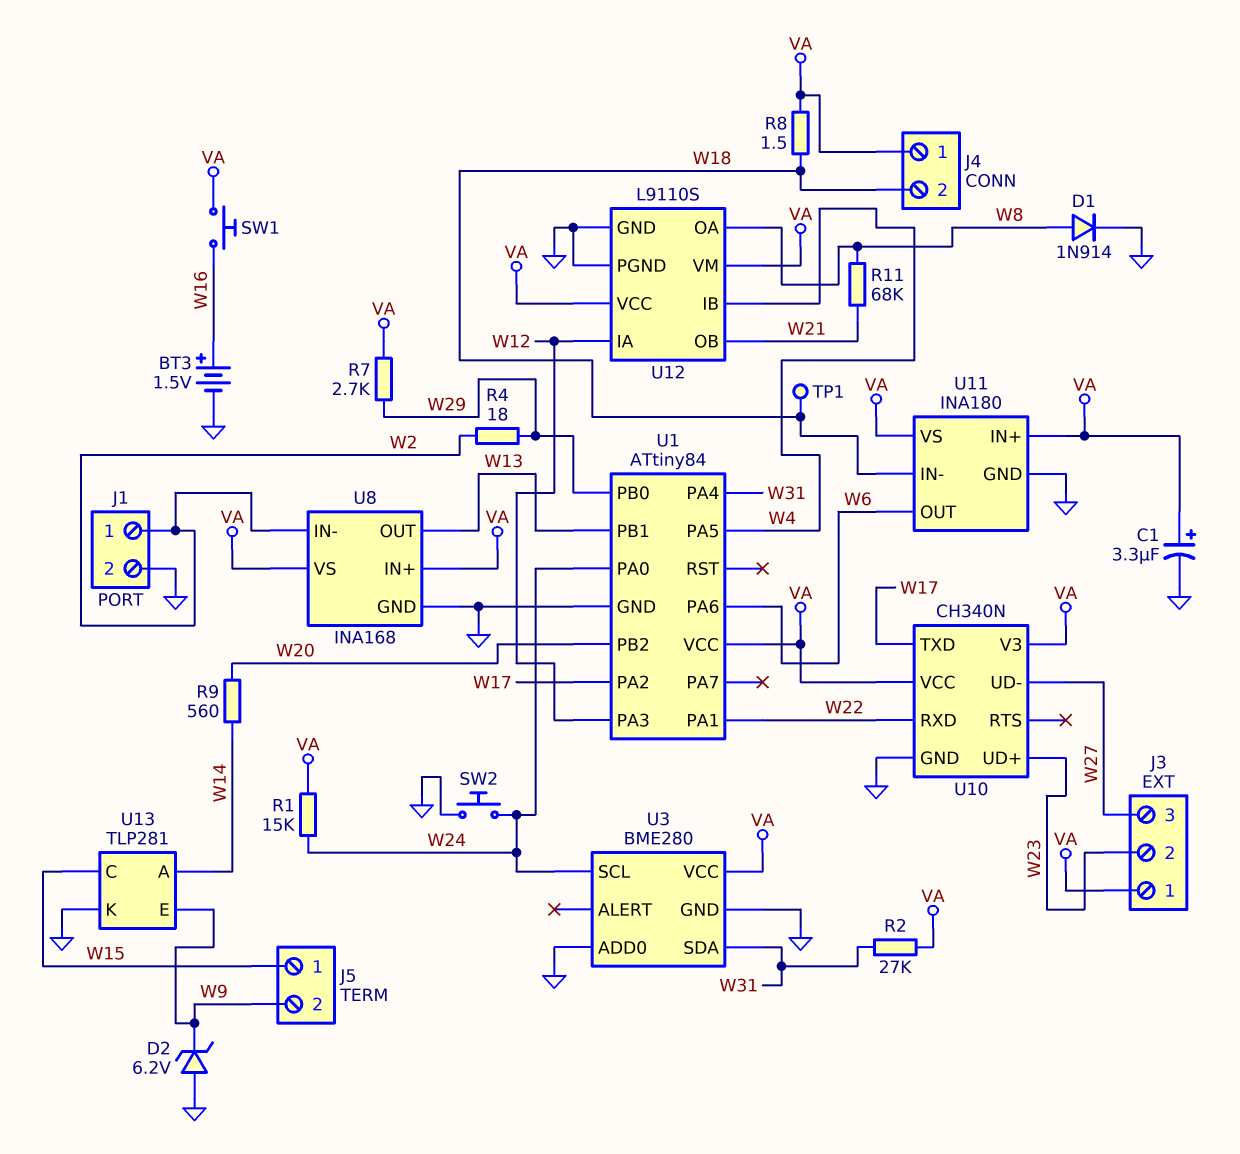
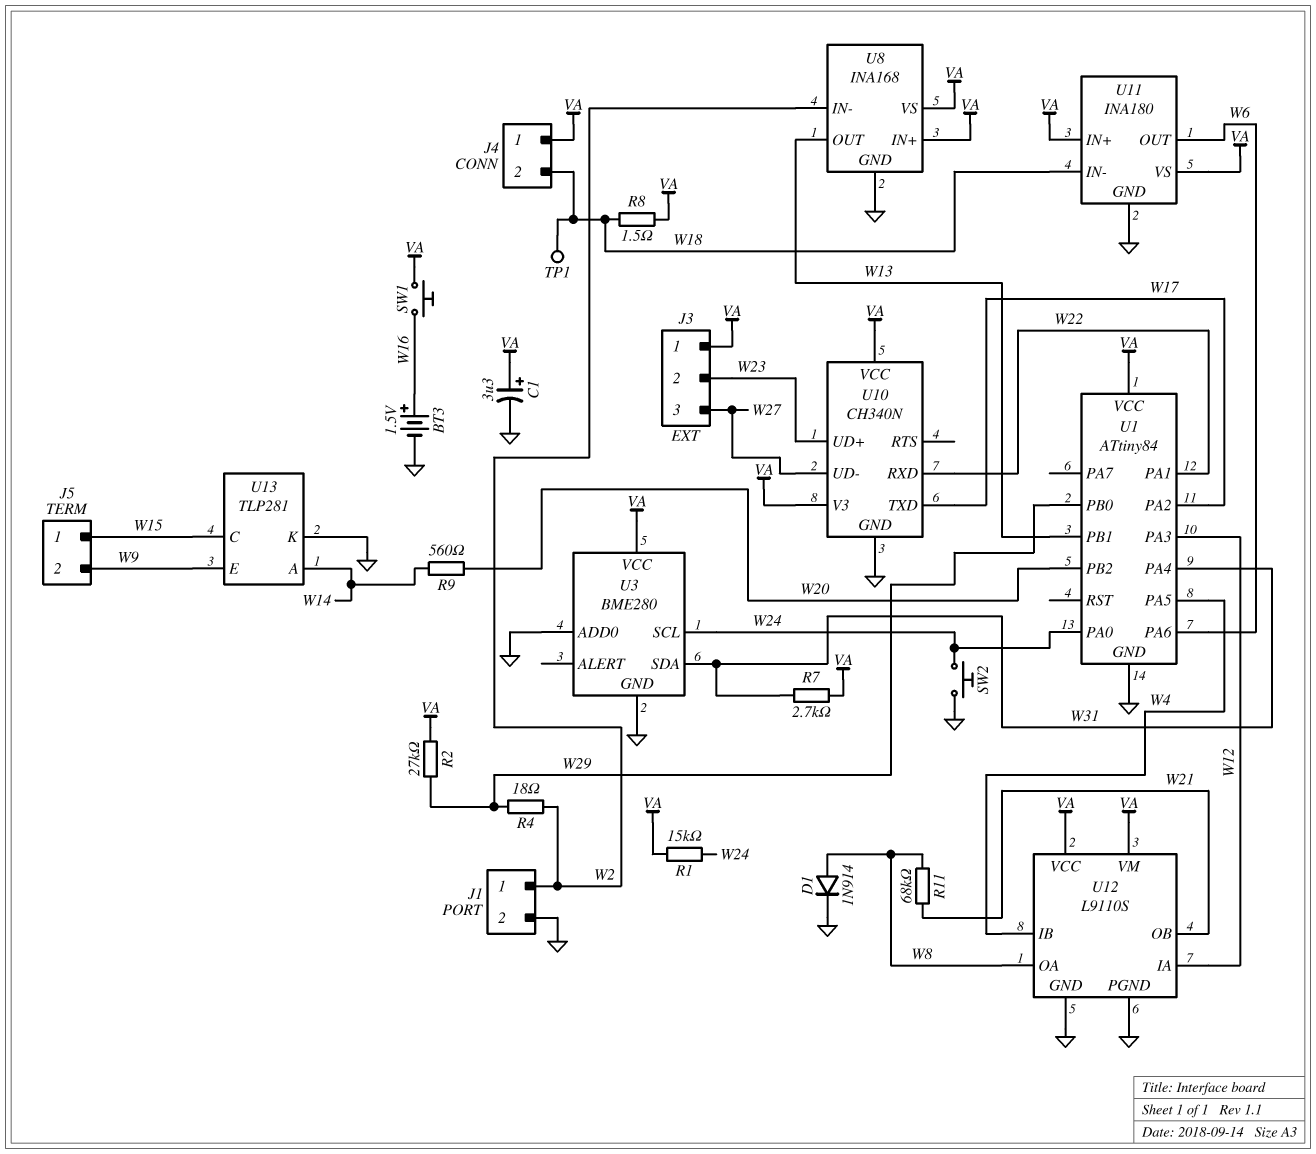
D2: zener 6.2V (A GND, K W9) -> none
R2: 27k (VA, W31) -> 27k (VA, W29)
R7: 2.7k (VA, W29) -> 2.7k (VA, W31)

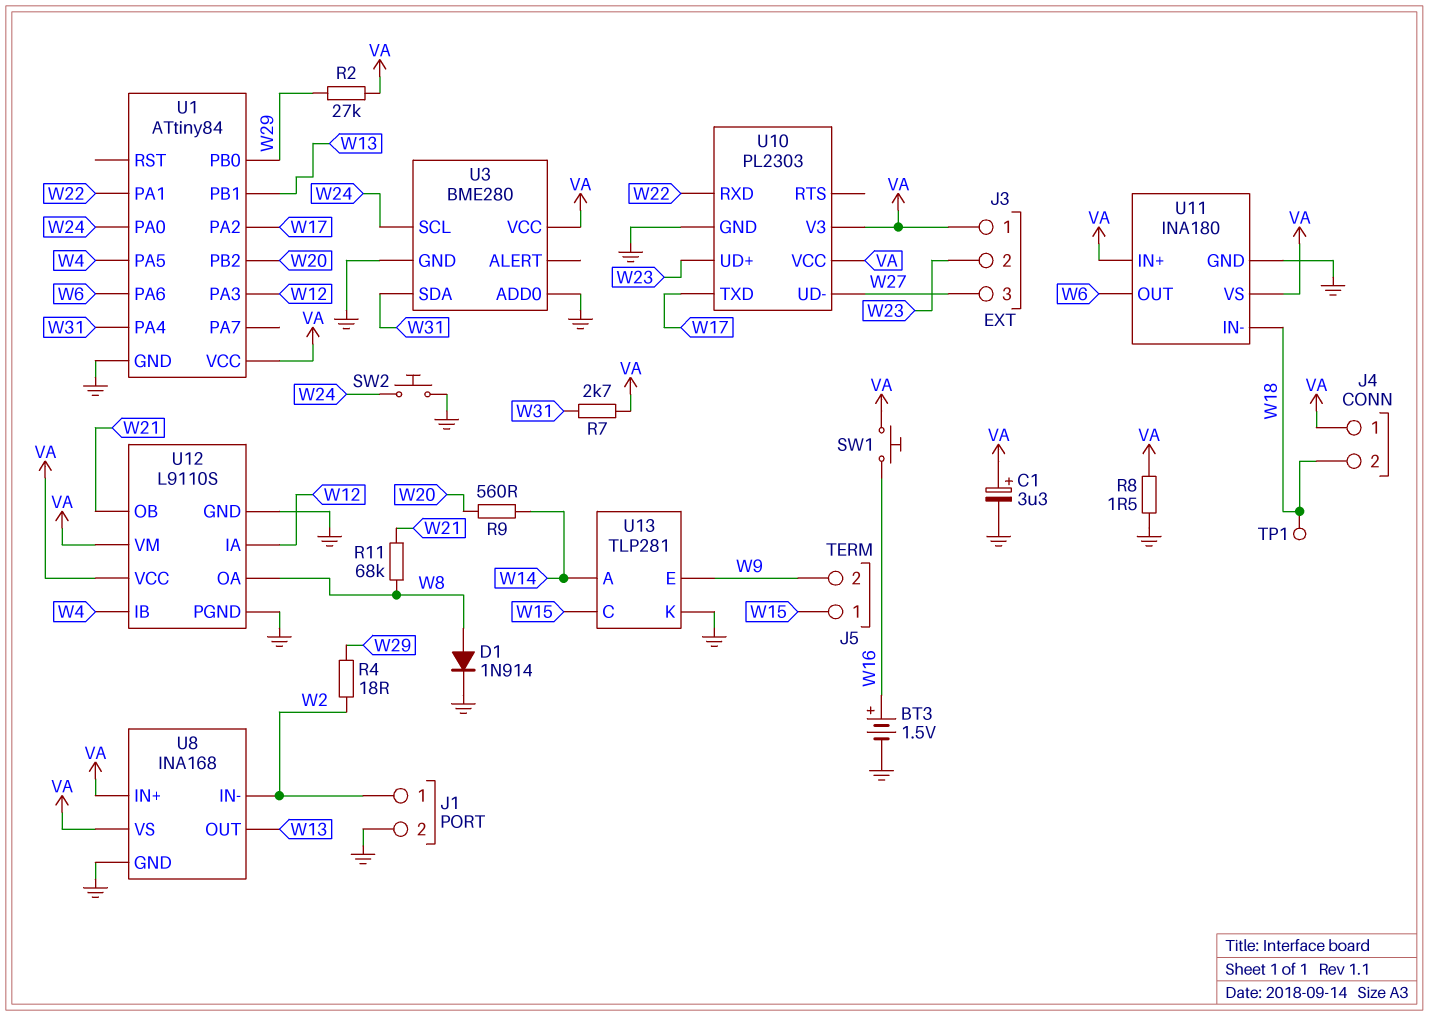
R1: 15k (VA, W24) -> none
R8: 1.5 (VA, W18) -> 1.5 (GND, VA)
U10: CH340N -> PL2303

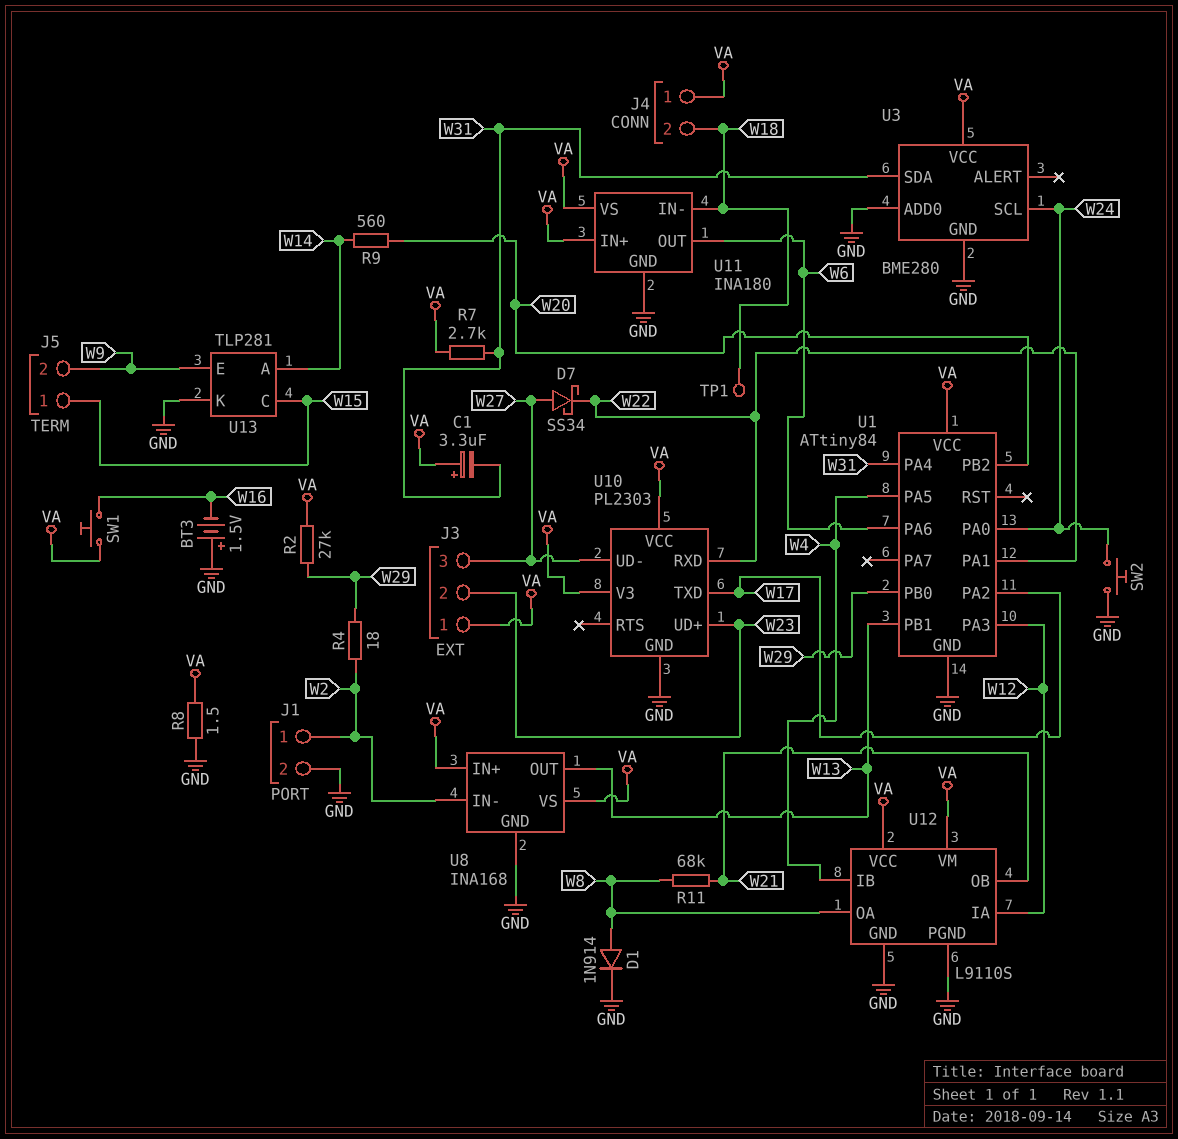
BT3: 1.5V (plus W16, minus GND) -> 1.5V (plus GND, minus W16)
C1: 3.3uF (plus VA, minus GND) -> 3.3uF (plus VA, minus W31)
D7: none -> schottky SS34 (A W27, K W22)

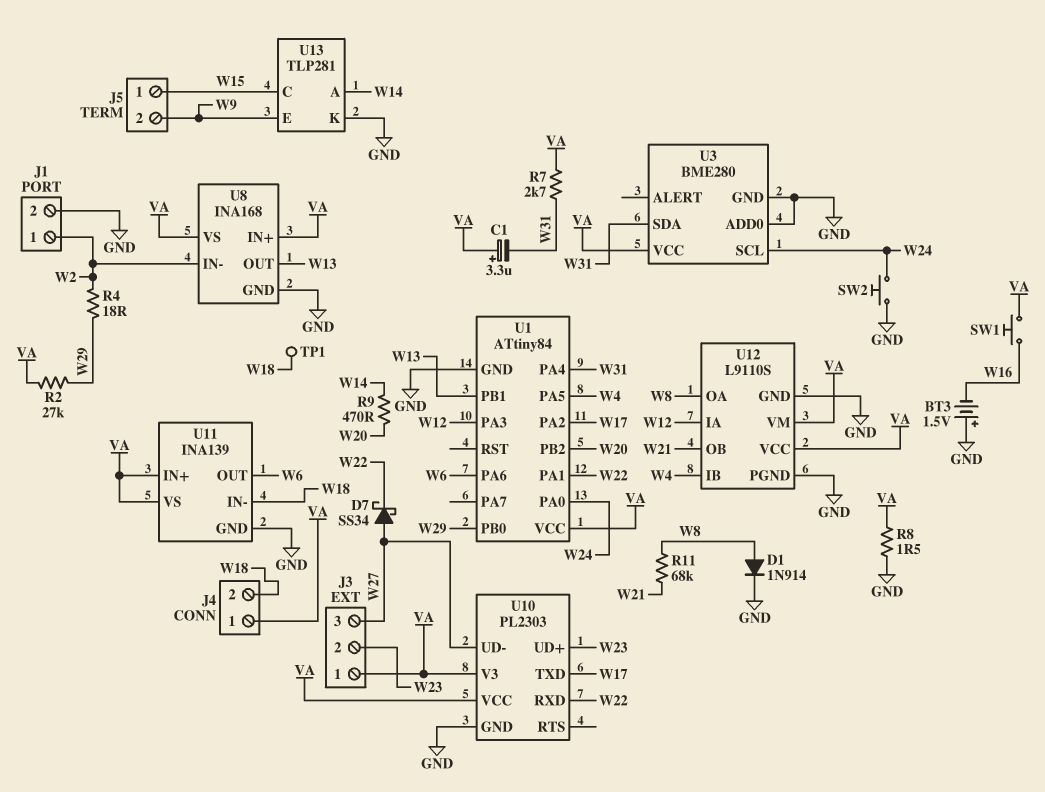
R9: 560 (W14, W20) -> 470 (W14, W20)
U11: INA180 -> INA139

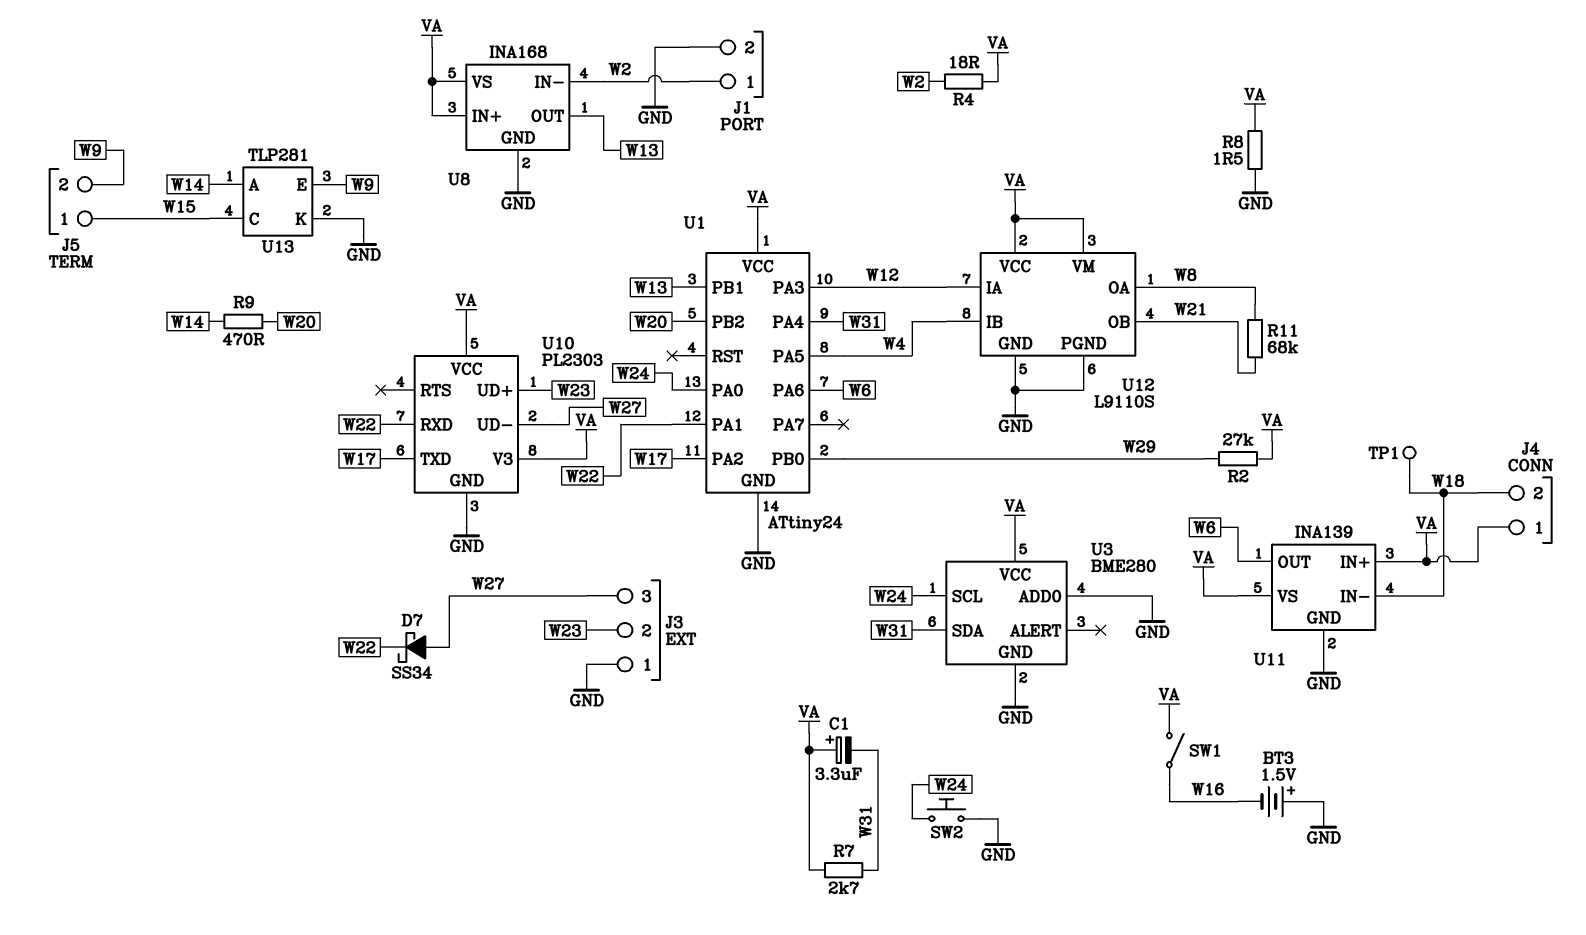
D1: diode 1N914 (A W8, K GND) -> none
J3 pin 1: VA -> GND
R4: 18 (W2, W29) -> 18 (VA, W2)
SW1: button (VA, W16) -> switch (VA, W16)
U1: ATtiny84 -> ATtiny24

